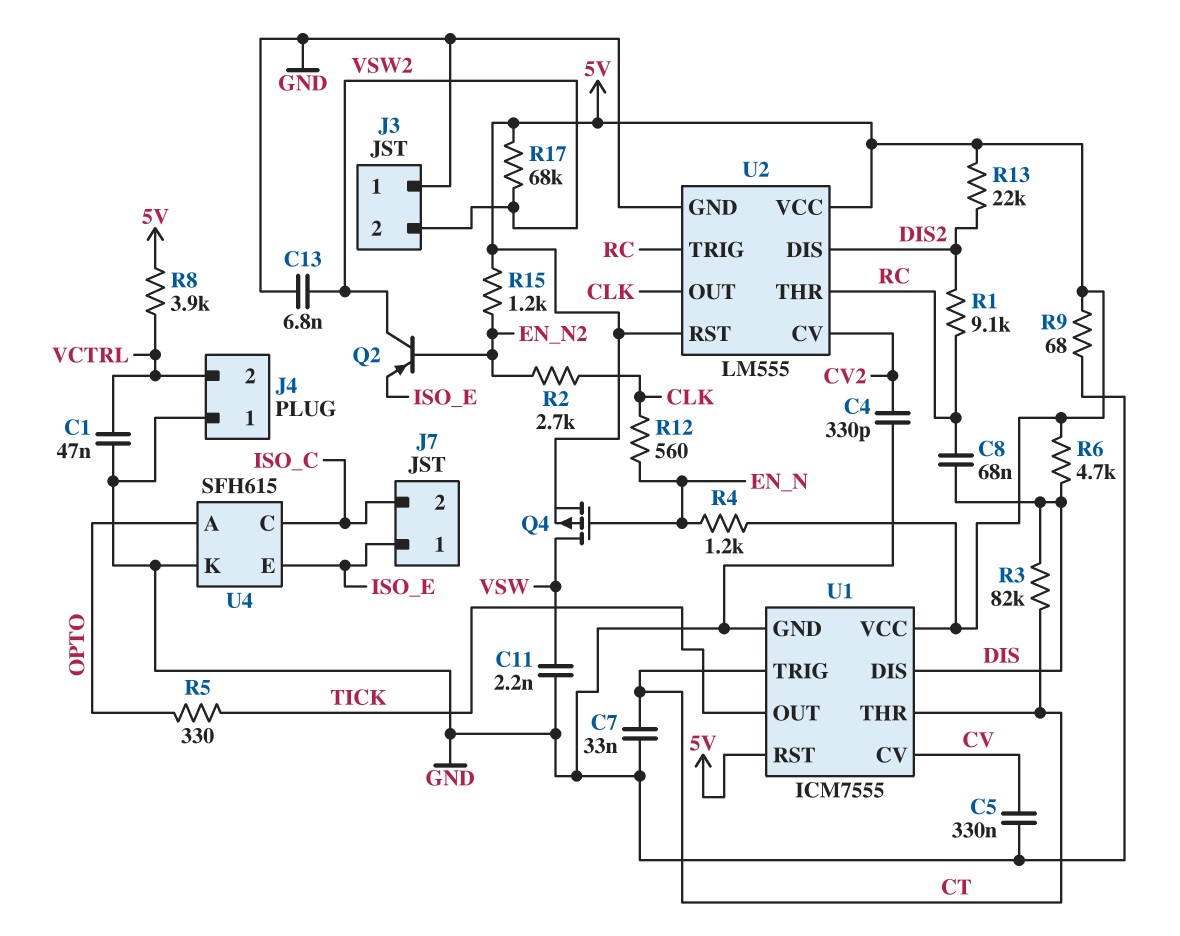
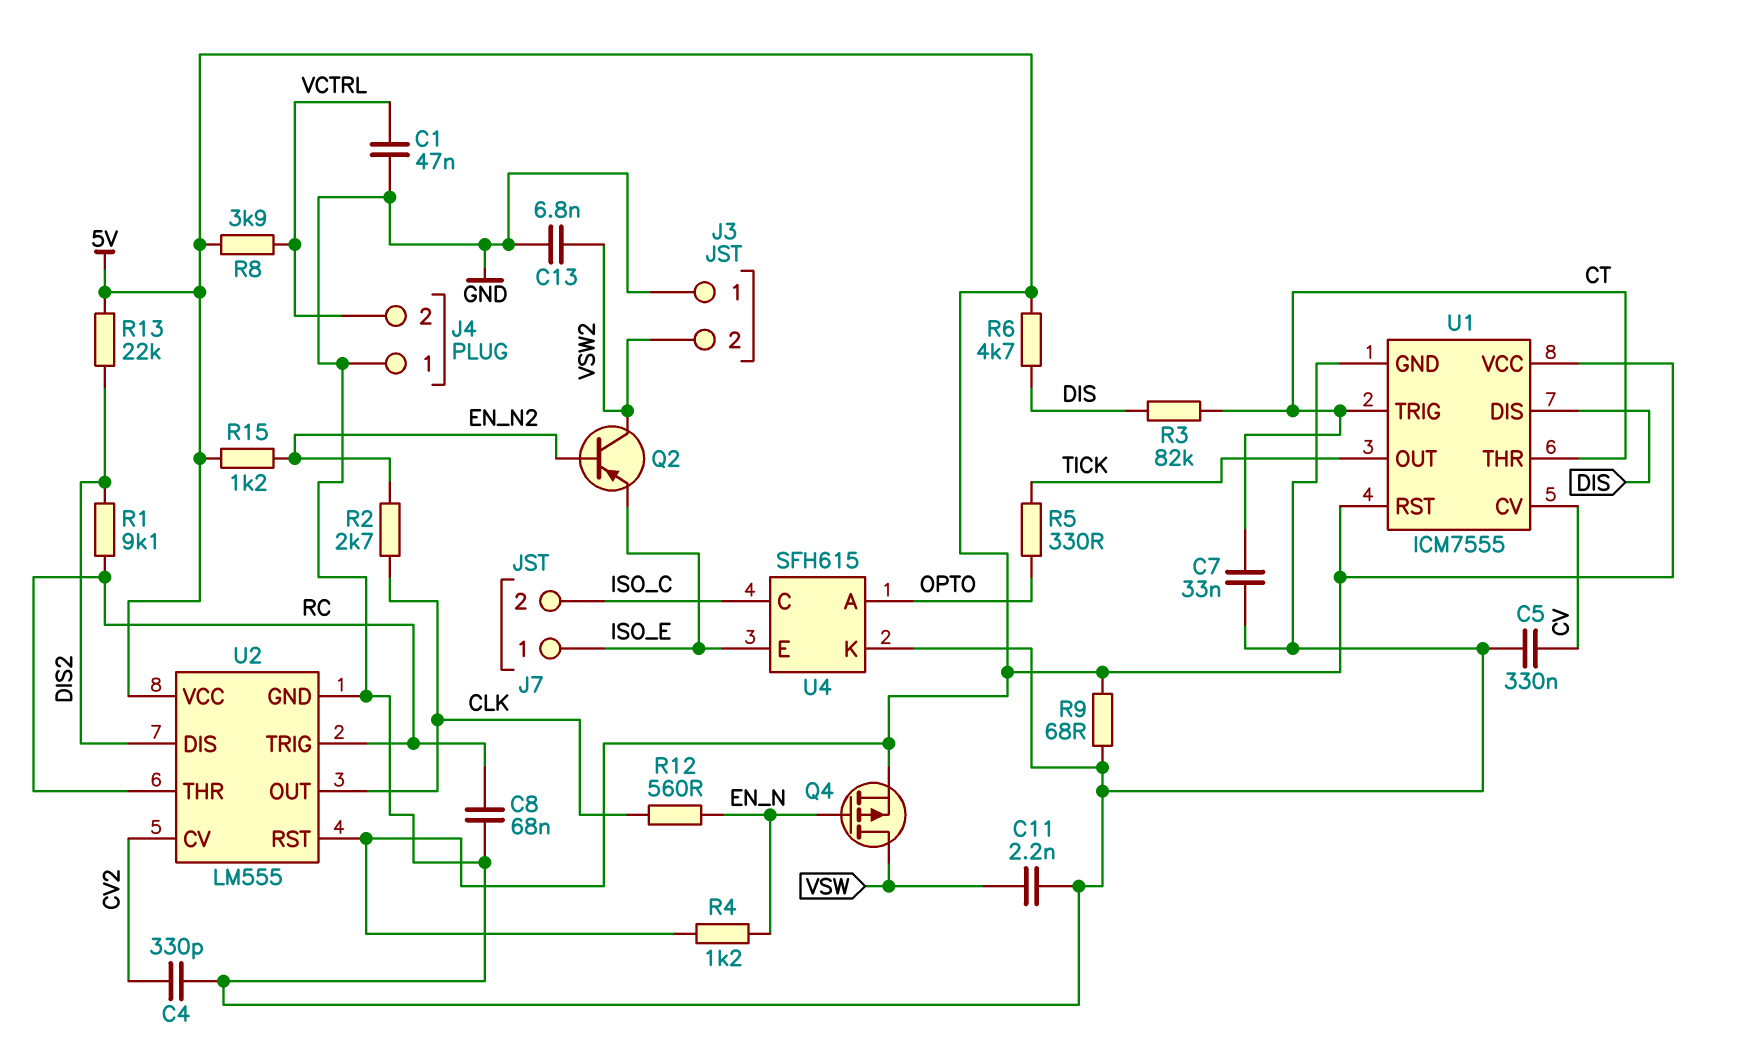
C8: 68nF (DIS, RC) -> 68nF (GND, RC)
R17: 68k (5V, VSW2) -> none

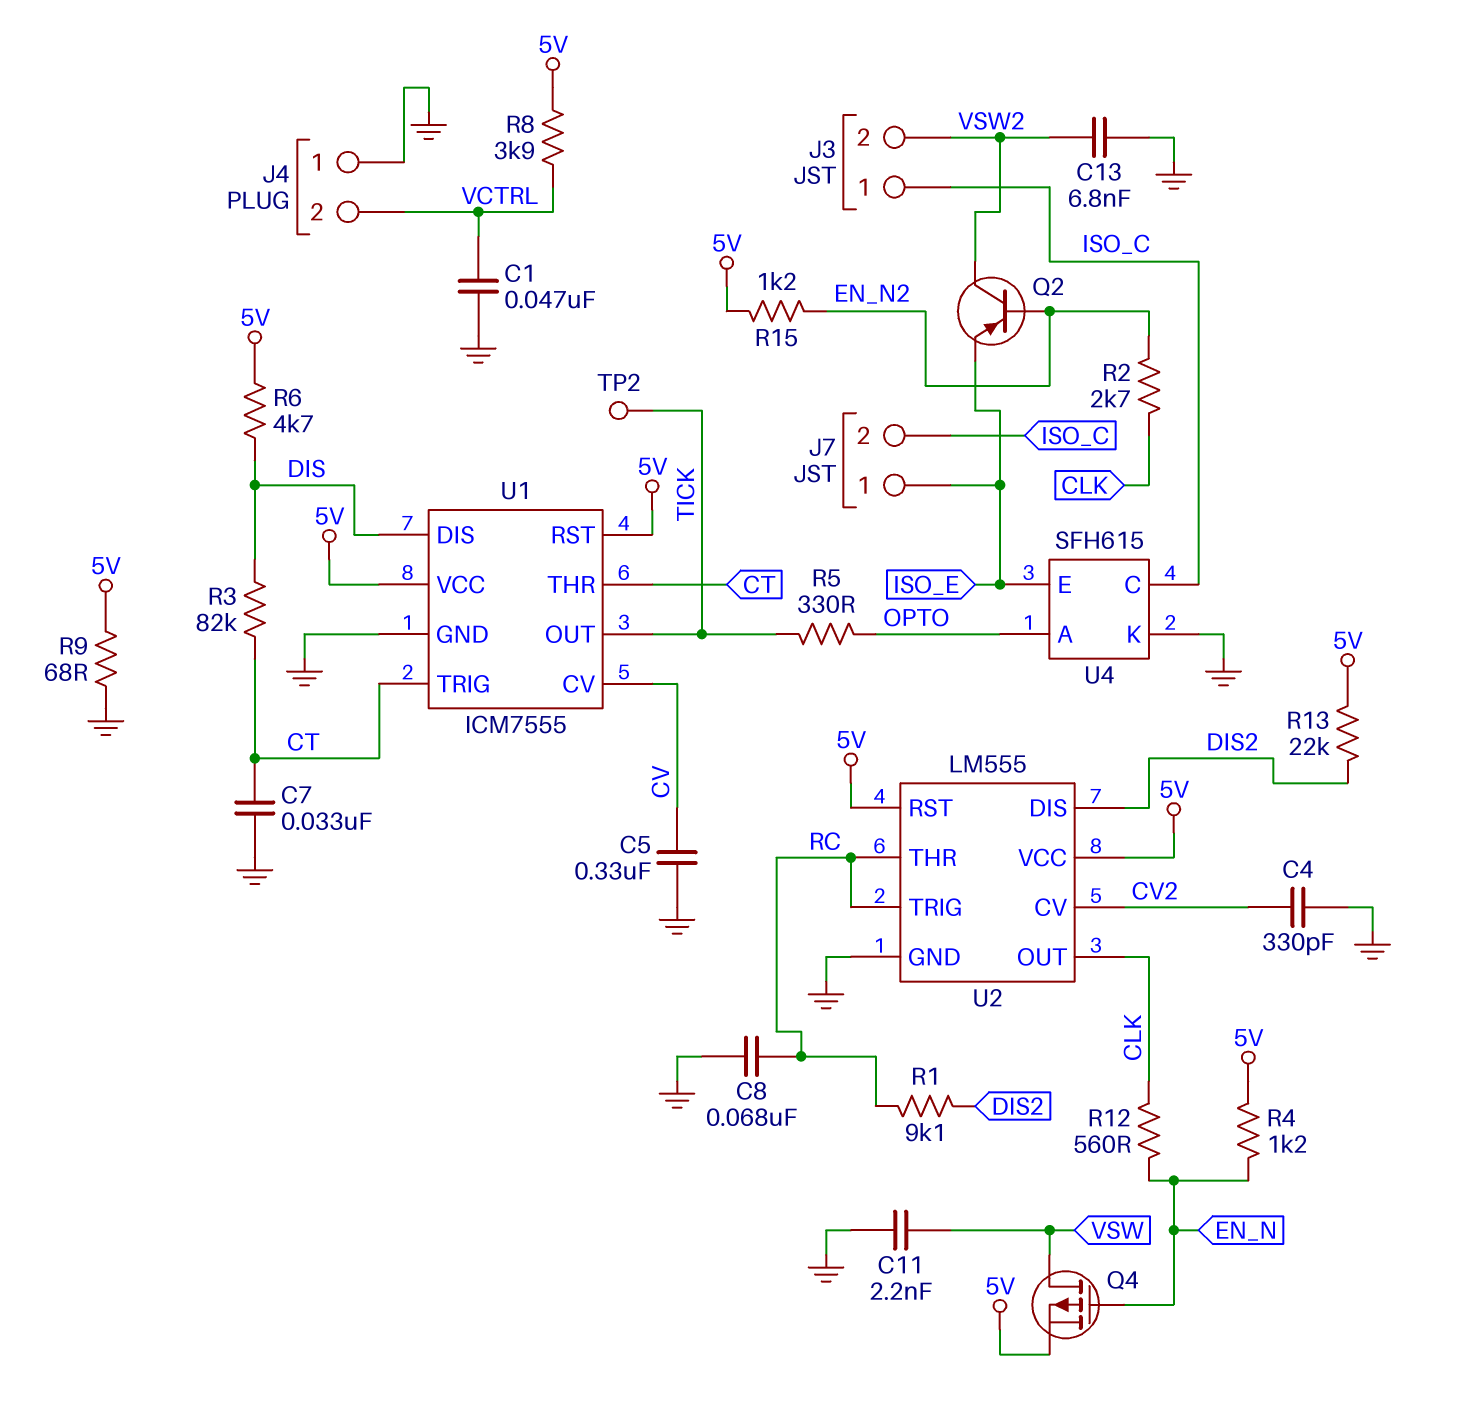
J3 pin 1: GND -> ISO_C
TP2: none -> test point (TICK)

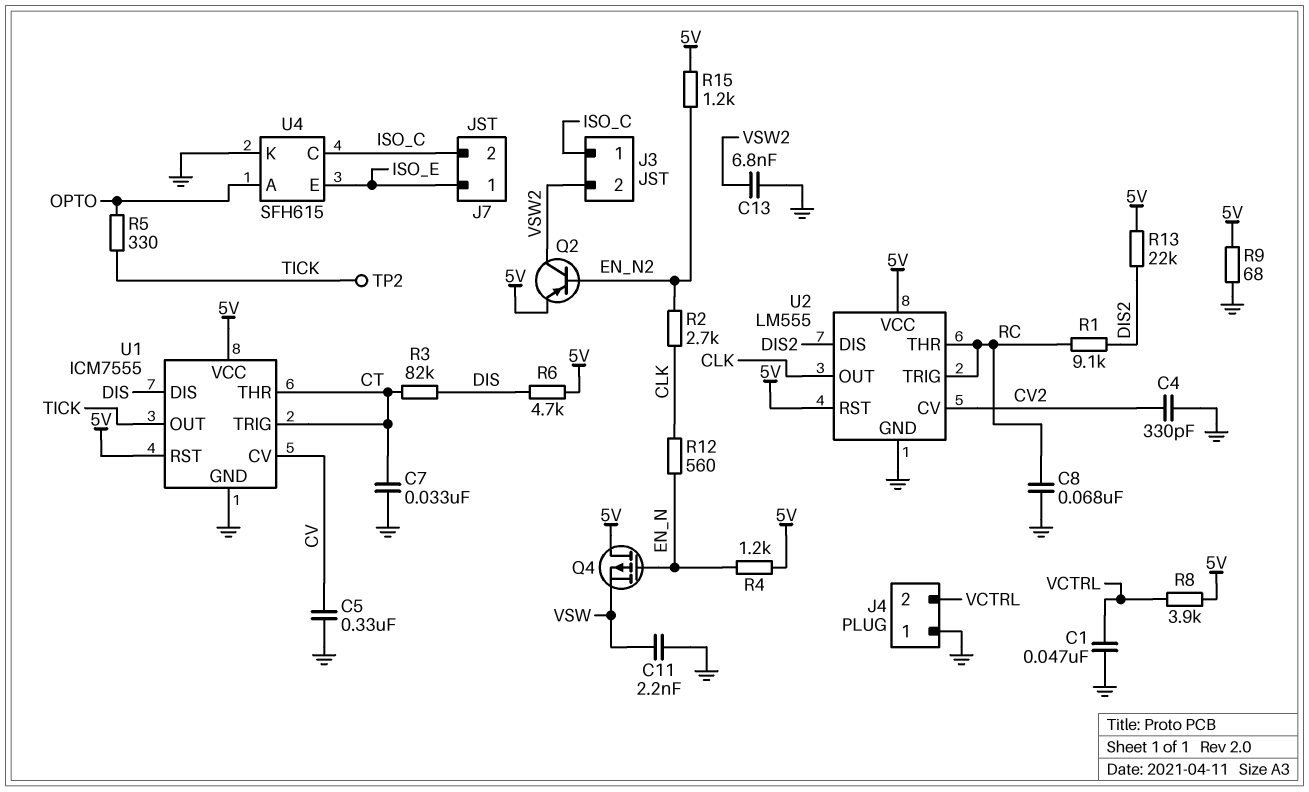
Q2: PNP (B EN_N2, C VSW2, E ISO_E) -> PNP (B EN_N2, C VSW2, E 5V)
Q4: PMOS (G EN_N, D VSW, S 5V) -> PMOS (G EN_N, D 5V, S VSW)

